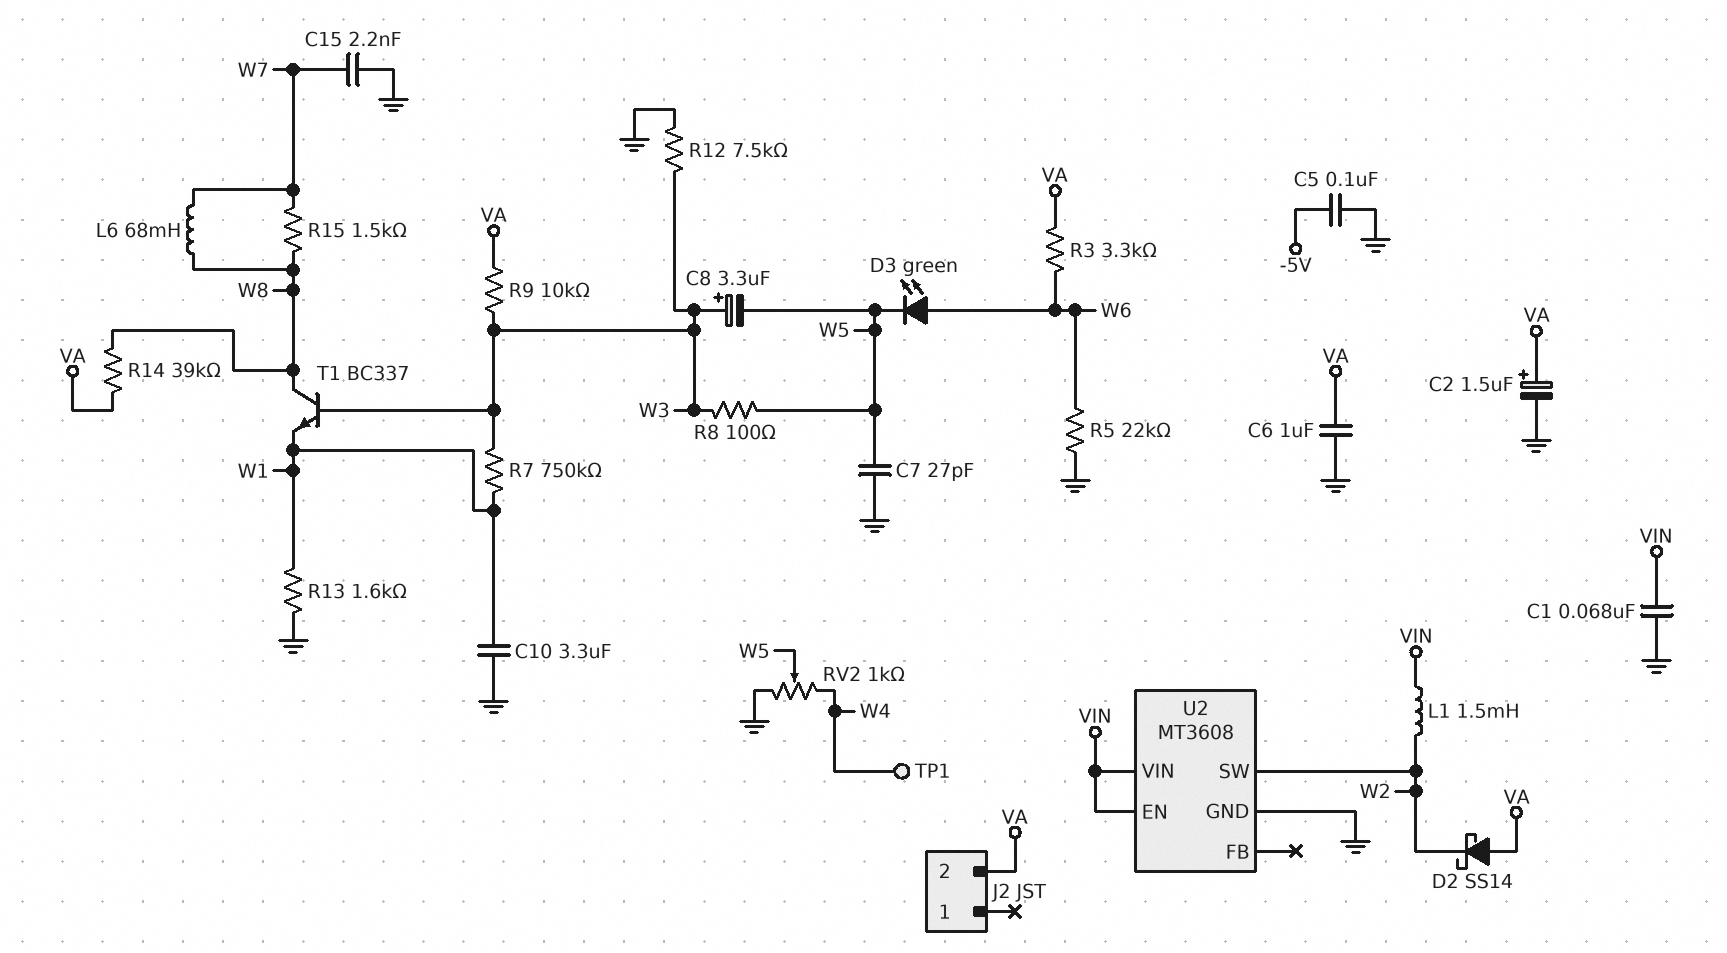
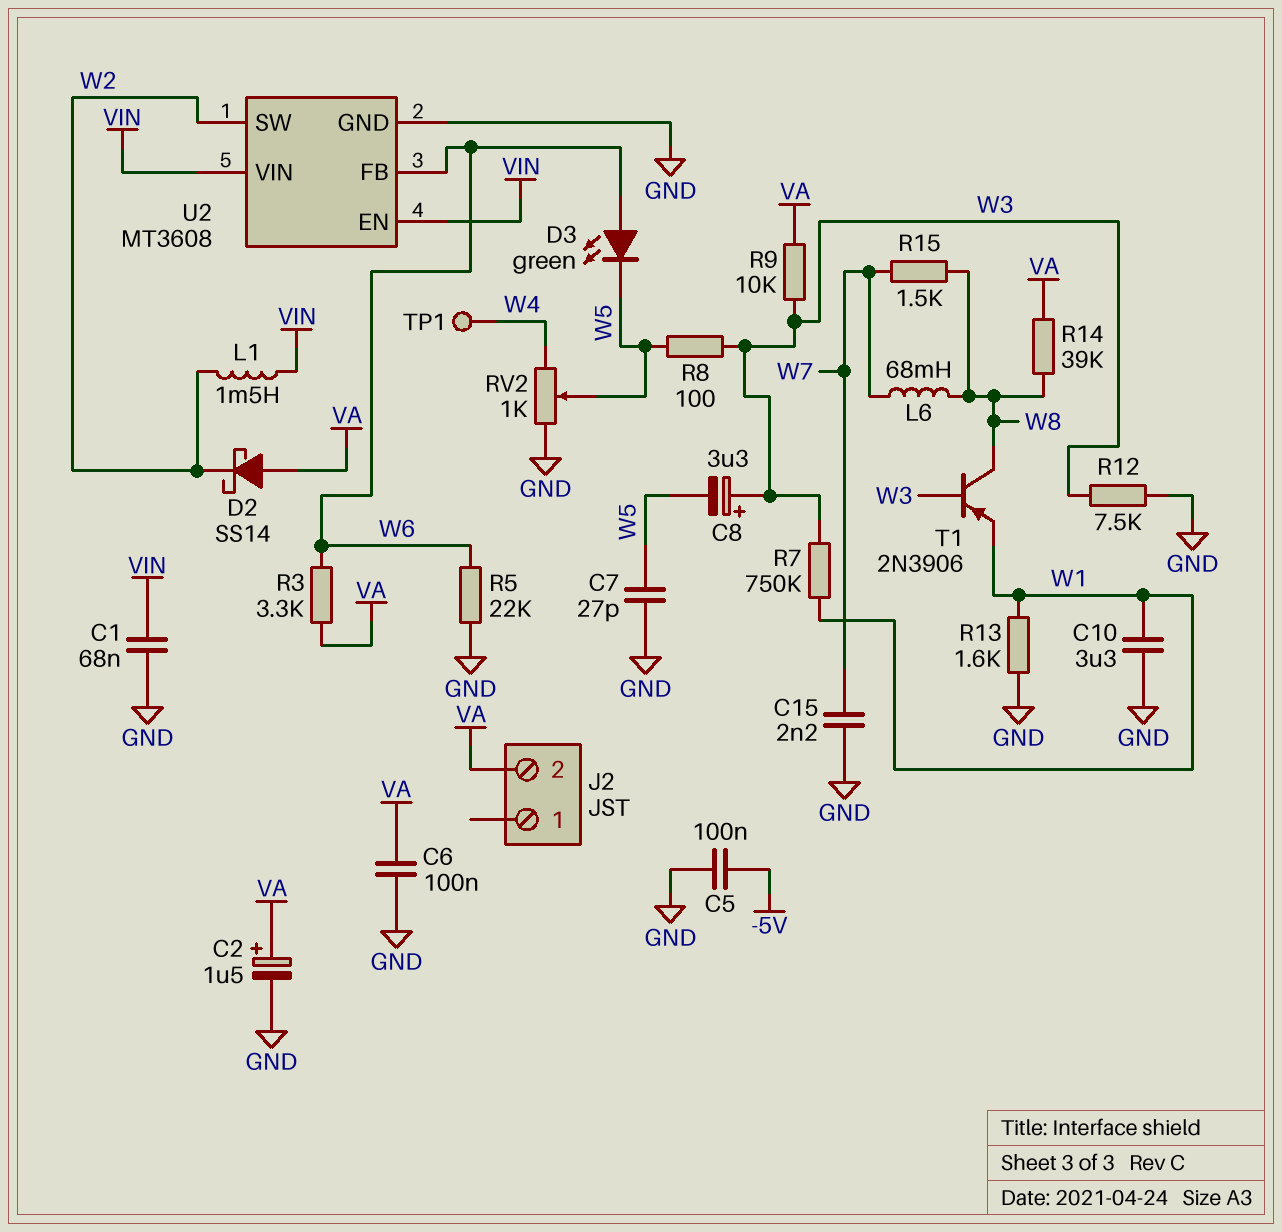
C6: 1uF (GND, VA) -> 100nF (GND, VA)
T1: NPN BC337 (B W3, C W8, E W1) -> PNP 2N3906 (B W3, C W8, E W1)
U2 pin FB: none -> W6

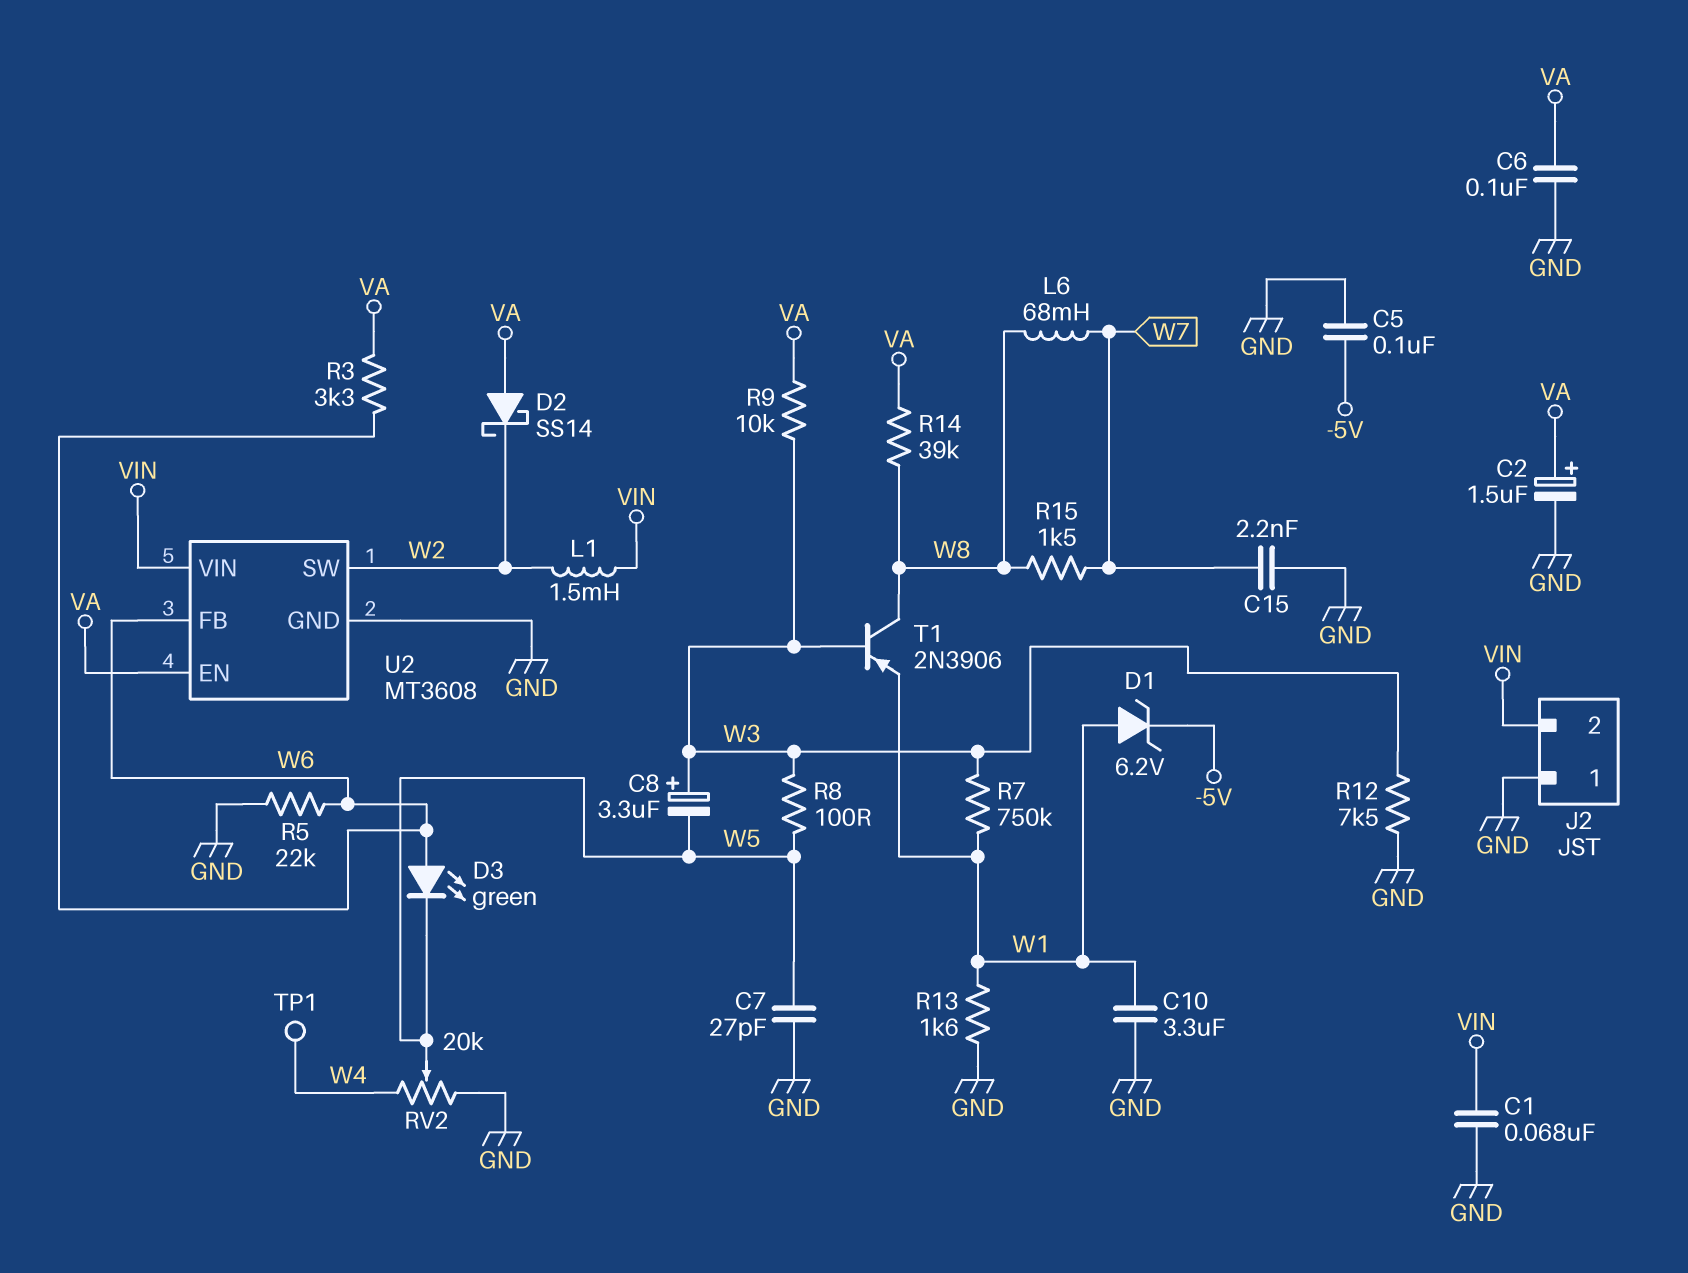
D1: none -> zener 6.2V (A W1, K -5V)
J2 pin 1: none -> GND
J2 pin 2: VA -> VIN
RV2: 1k (GND, W4, wiper W5) -> 20k (GND, W4, wiper W5)
U2 pin EN: VIN -> VA

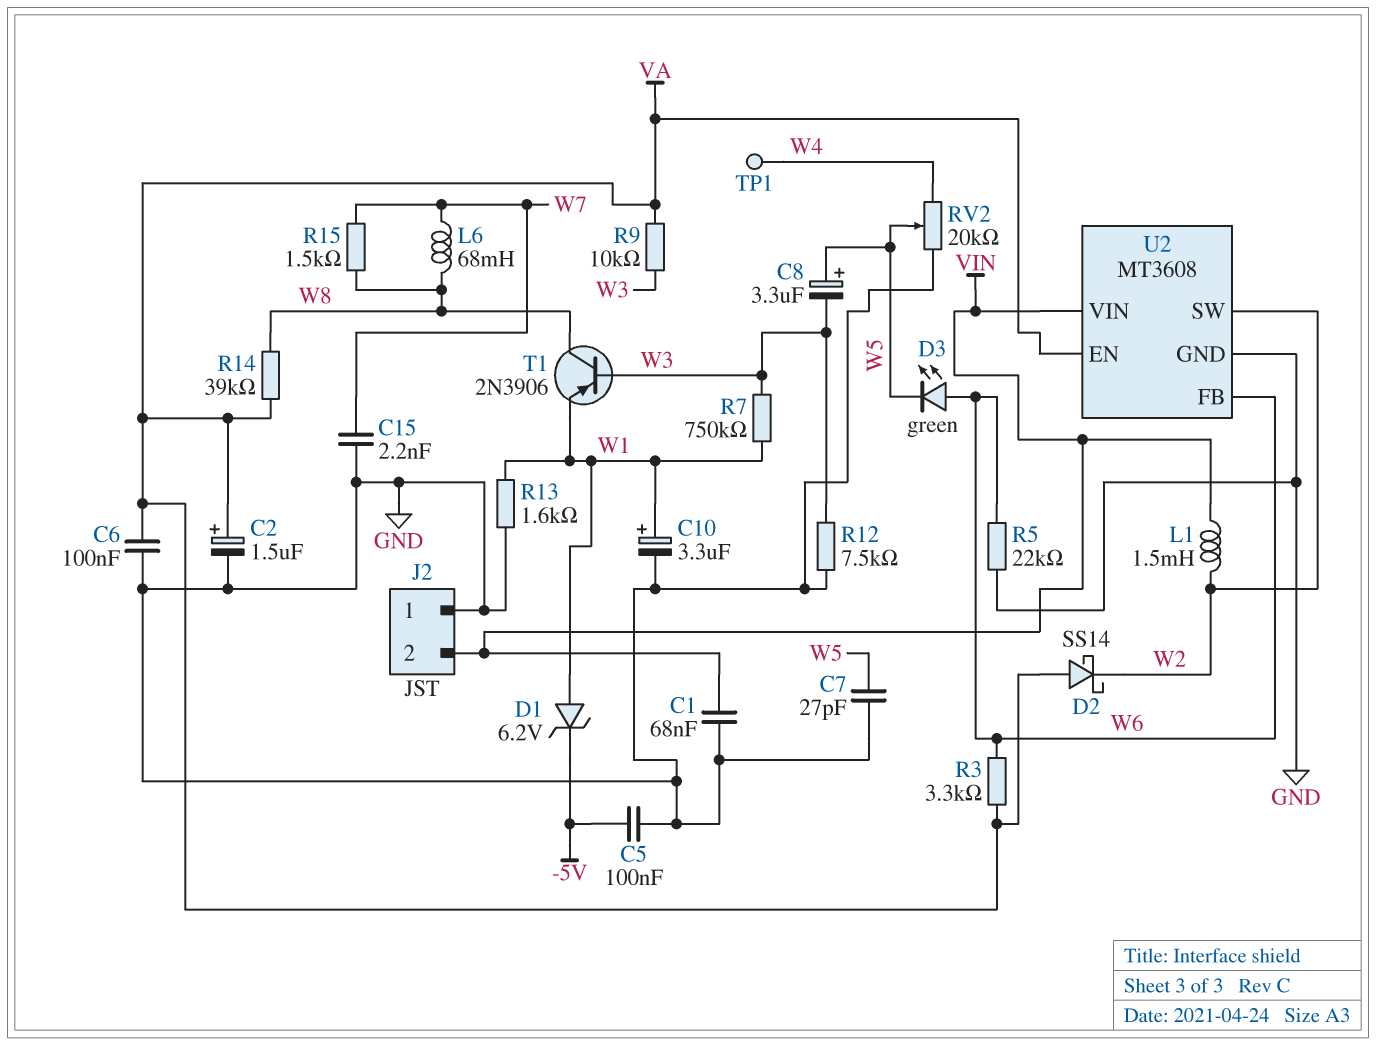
C8: 3.3uF (plus W3, minus W5) -> 3.3uF (plus W5, minus W3)
C10: 3.3uF (GND, W1) -> 3.3uF (plus W1, minus GND)
R8: 100 (W3, W5) -> none

